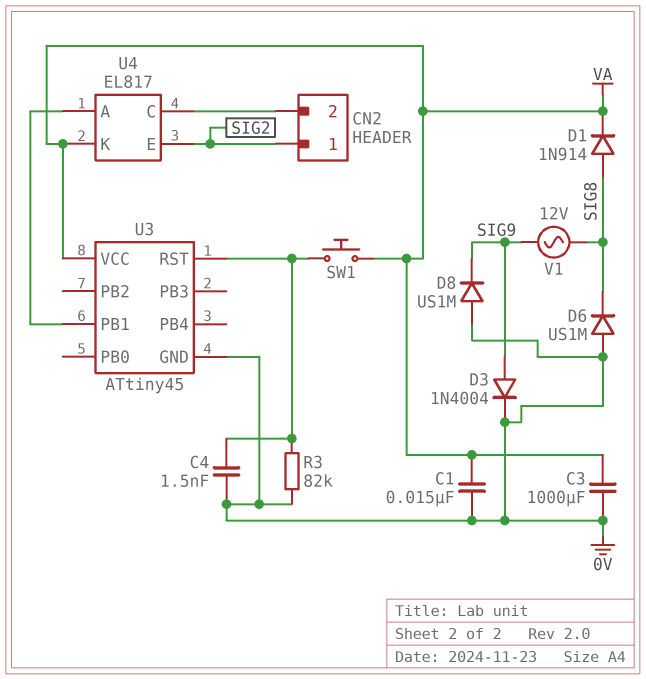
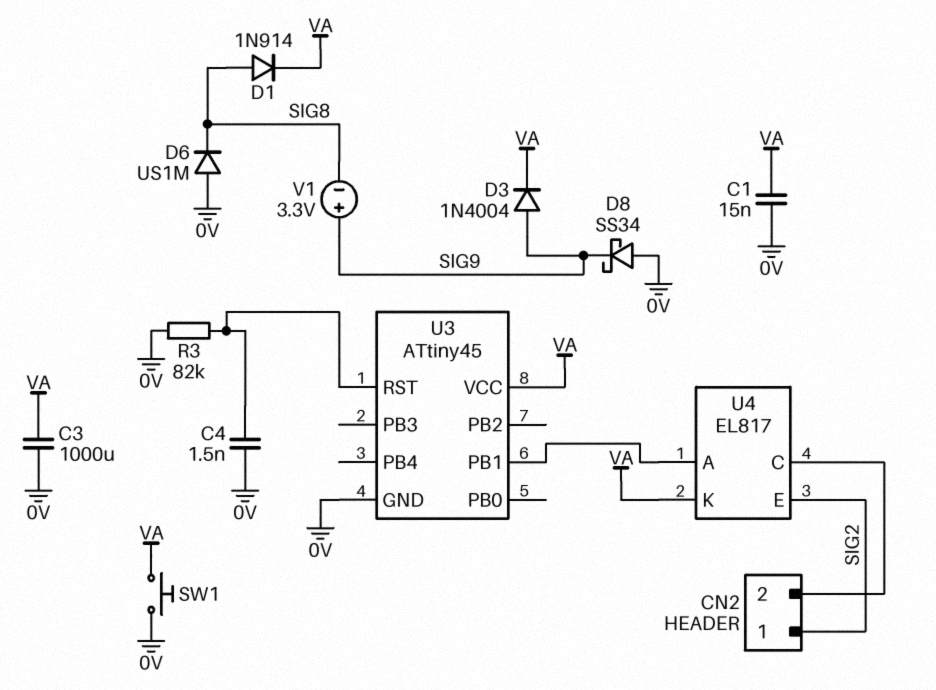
D3: diode 1N4004 (A SIG9, K 0V) -> diode 1N4004 (A SIG9, K VA)
D8: diode US1M (A 0V, K SIG9) -> schottky SS34 (A 0V, K SIG9)
SW1: button (U3/RST, VA) -> button (0V, VA)
V1: AC 12V (SIG8, SIG9) -> 3.3V (plus SIG9, minus SIG8)

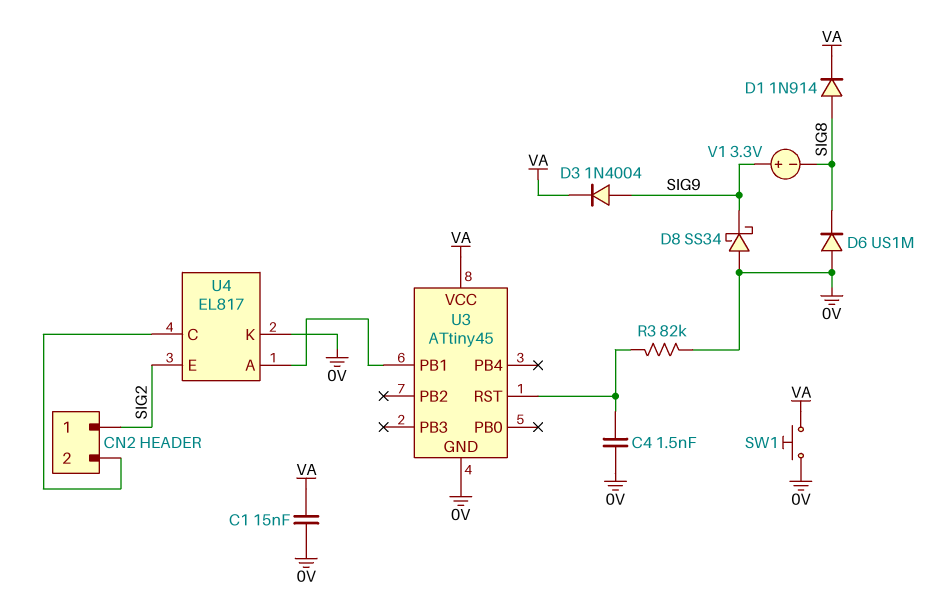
C3: 1000uF (0V, VA) -> none
U4 pin K: VA -> 0V

